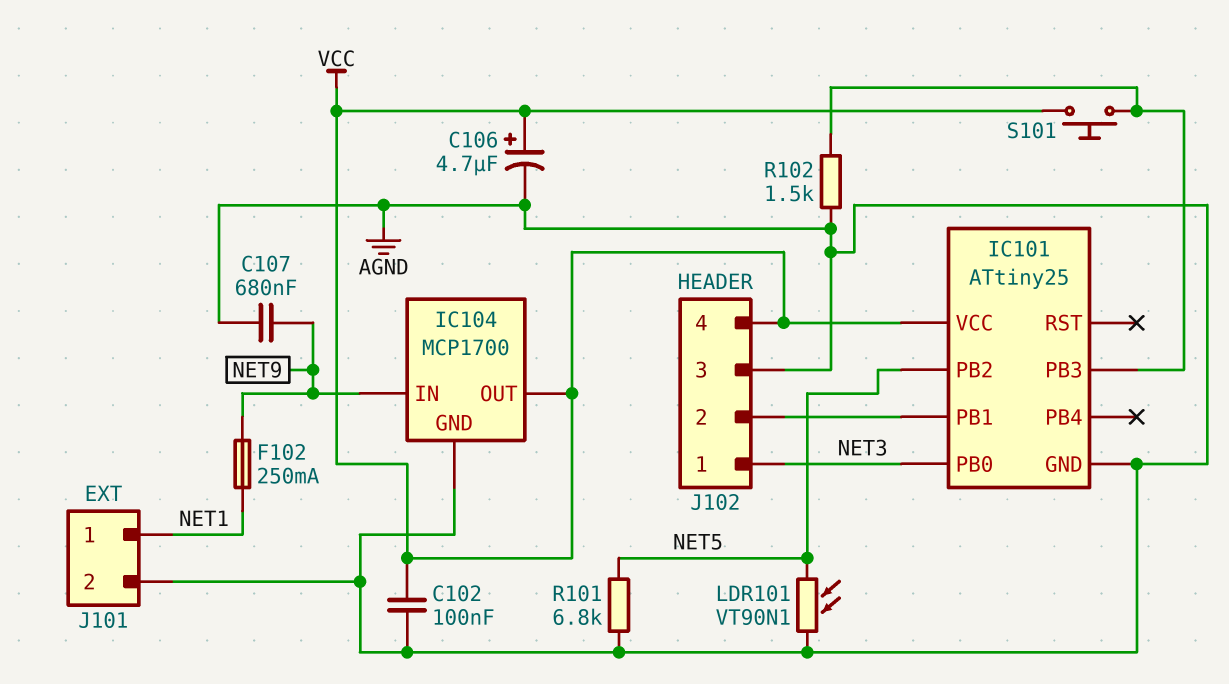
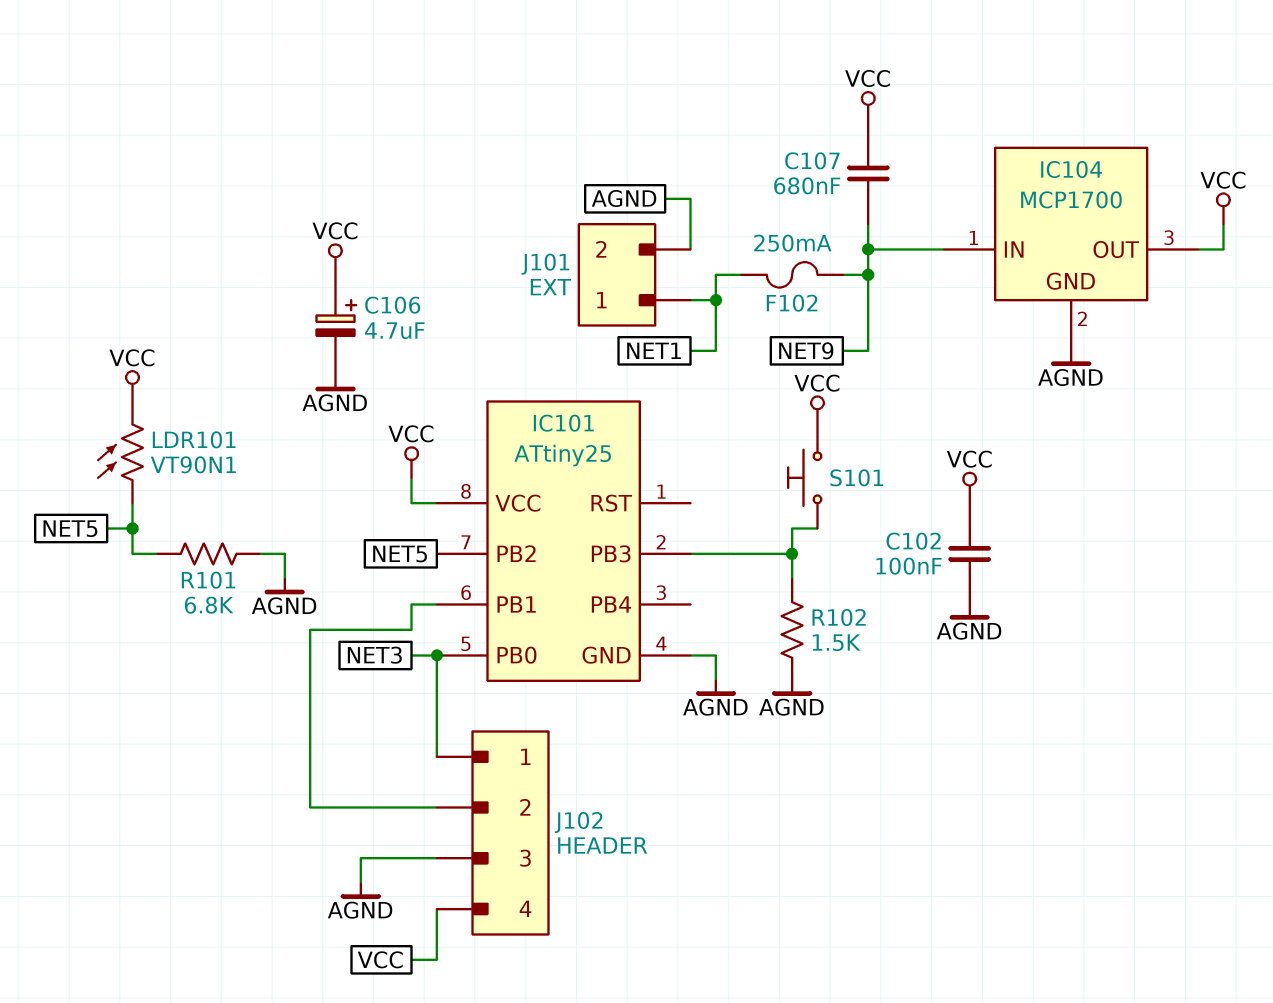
C107: 680nF (AGND, NET9) -> 680nF (NET9, VCC)
LDR101: VT90N1 (AGND, NET5) -> VT90N1 (NET5, VCC)

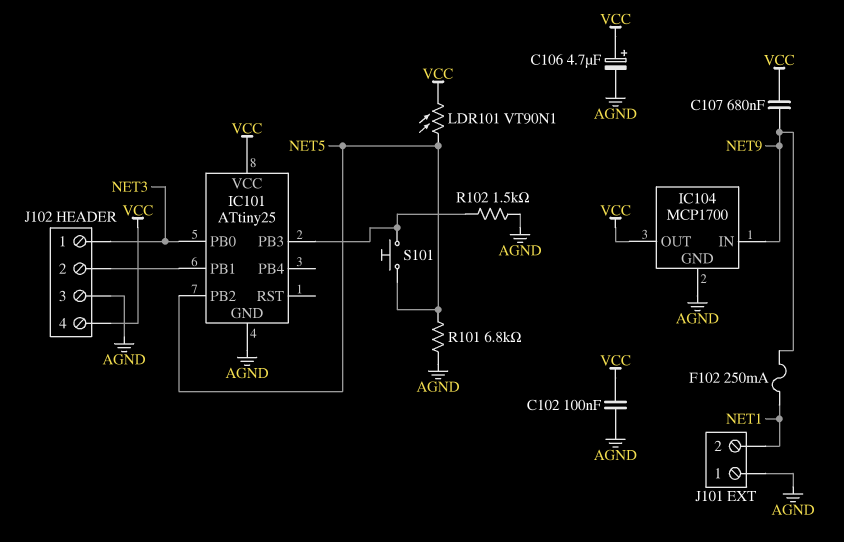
J101 pin 1: NET1 -> AGND
J101 pin 2: AGND -> NET1
S101: button (IC101/PB3, VCC) -> button (IC101/PB3, NET5)

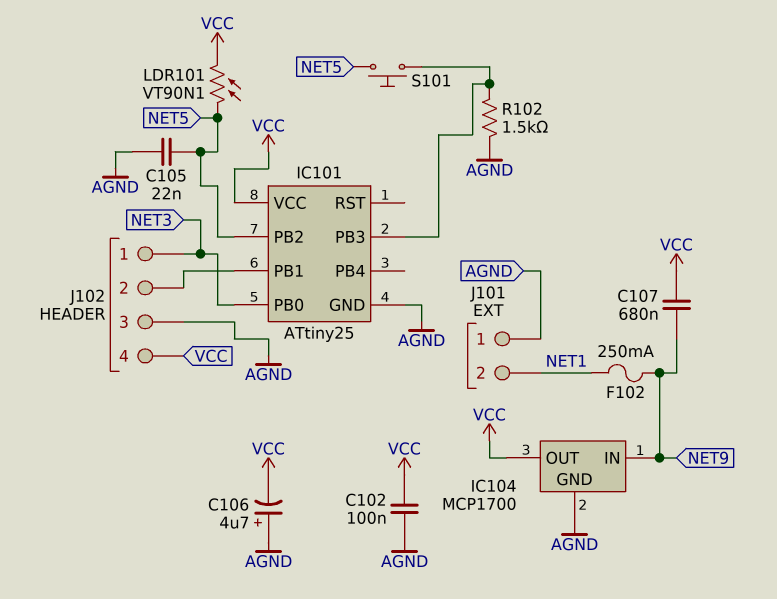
C105: none -> 22nF (AGND, NET5)
C106: 4.7uF (plus VCC, minus AGND) -> 4.7uF (plus AGND, minus VCC)
R101: 6.8k (AGND, NET5) -> none

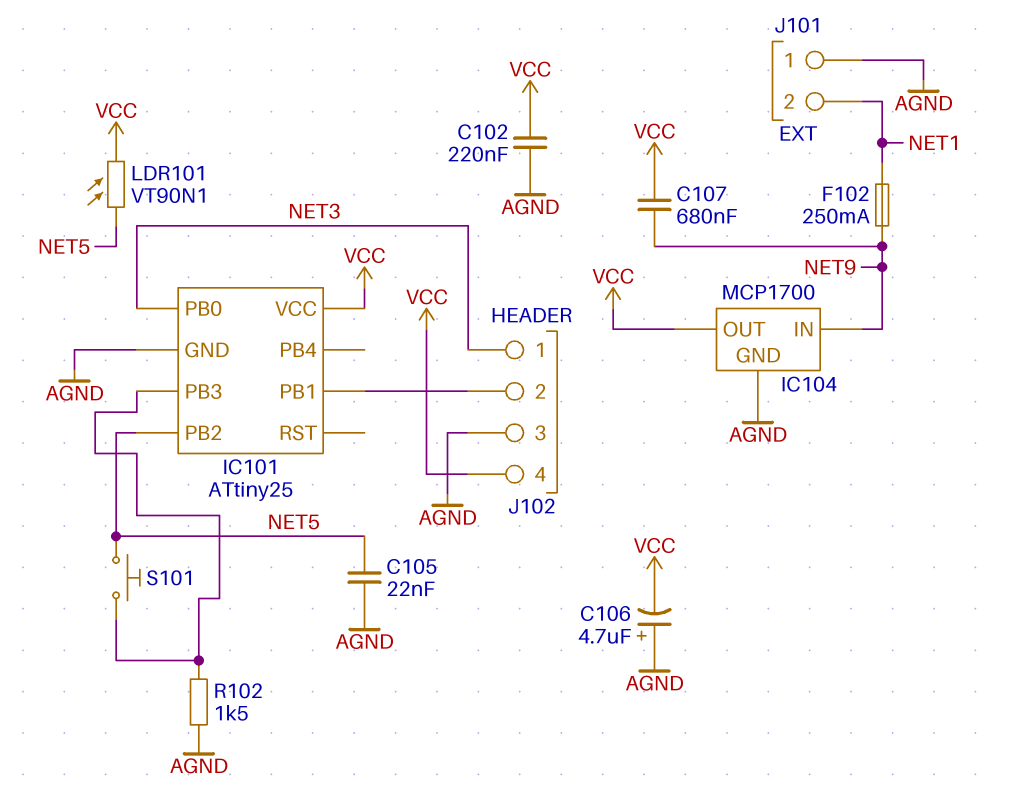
C102: 100nF (AGND, VCC) -> 220nF (AGND, VCC)

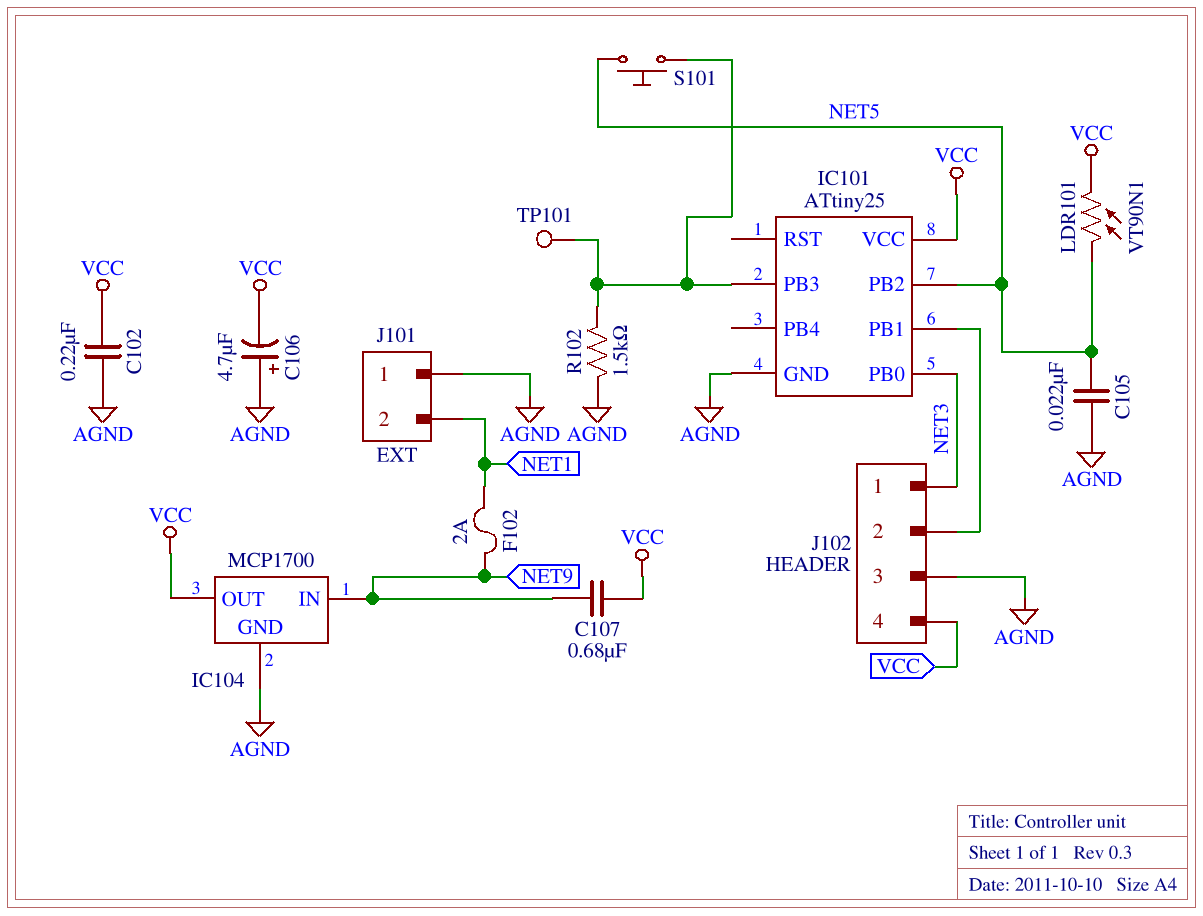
F102: 250mA (NET1, NET9) -> 2A (NET1, NET9)
TP101: none -> test point (IC101/PB3)

